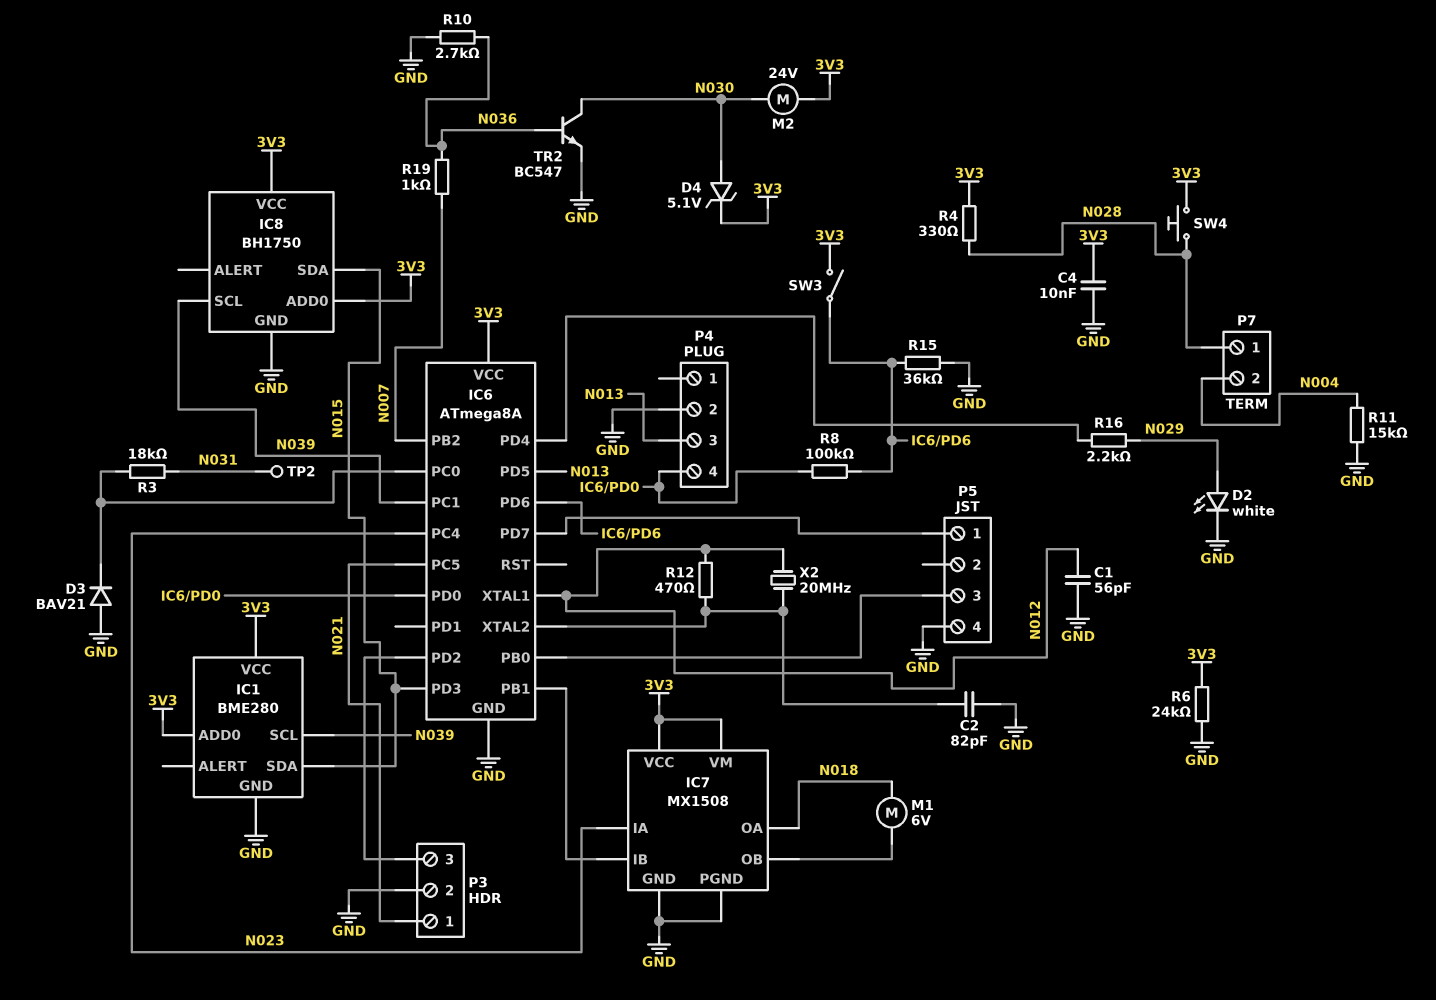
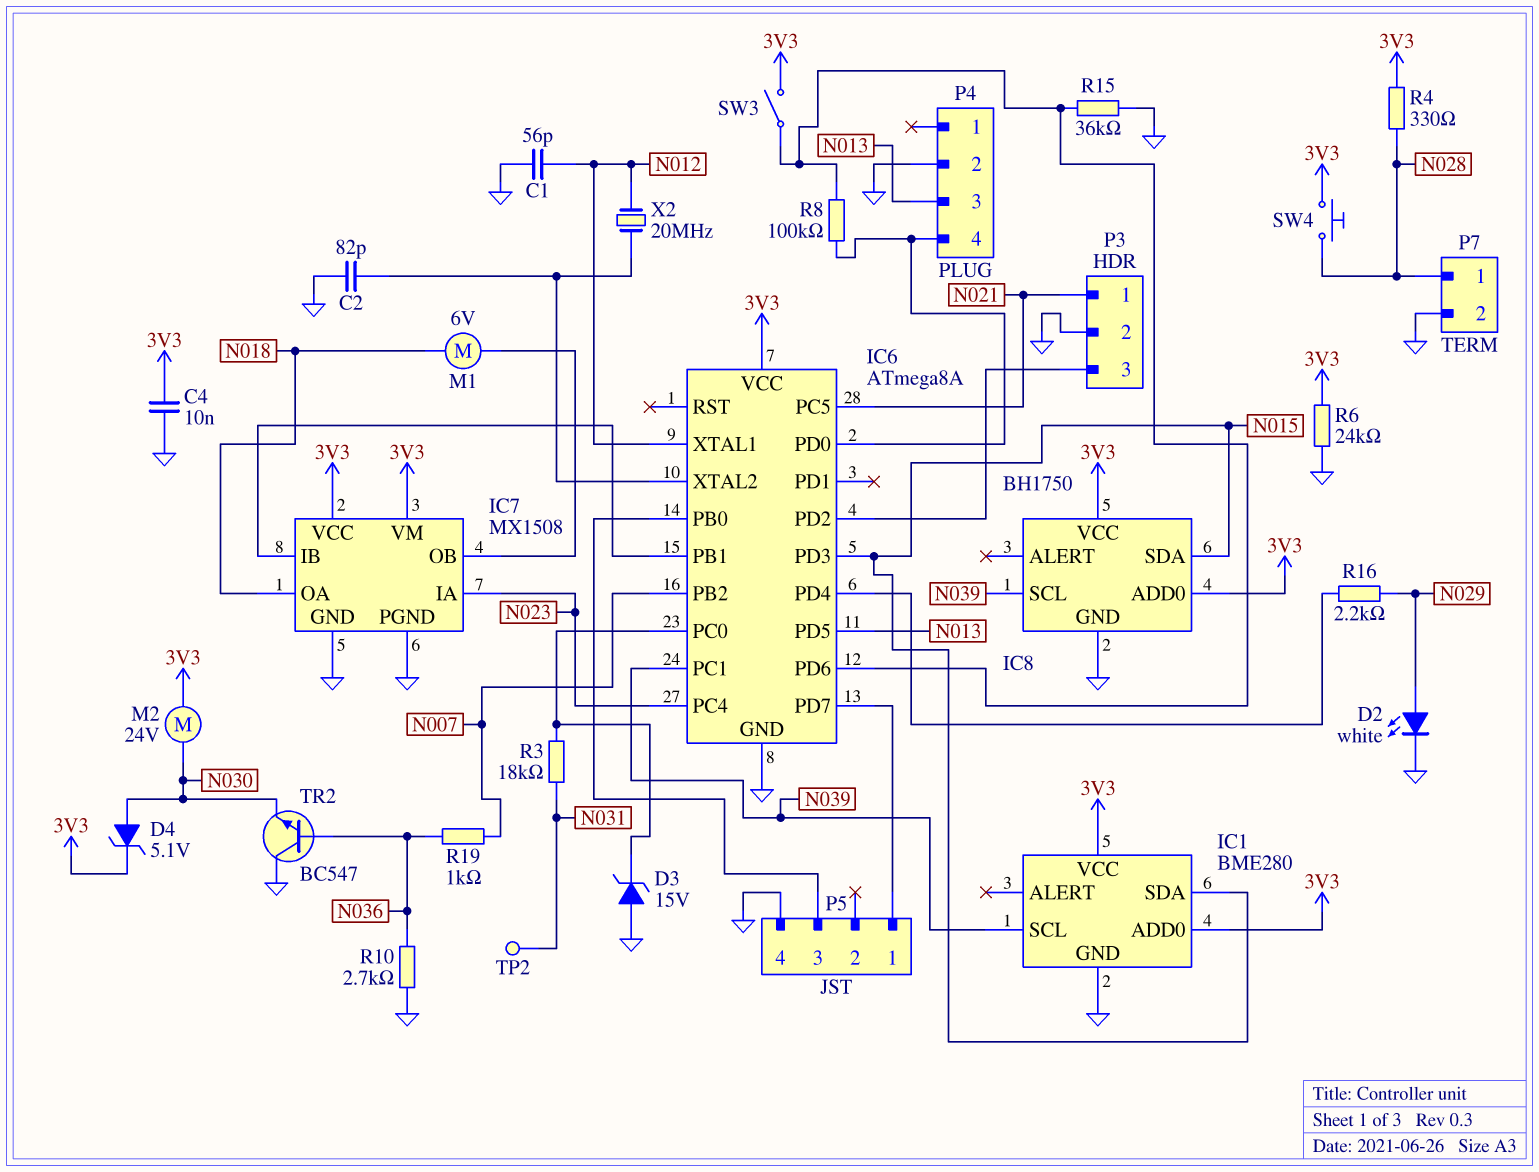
D3: diode BAV21 (A GND, K IC6/PC0) -> zener 15V (A GND, K IC6/PC0)
P7 pin 2: N004 -> GND
R11: 15k (GND, N004) -> none
R12: 470 (IC6/XTAL2, N012) -> none
TR2: NPN BC547 (B N036, C N030, E GND) -> NPN BC547 (B N036, C GND, E N030)

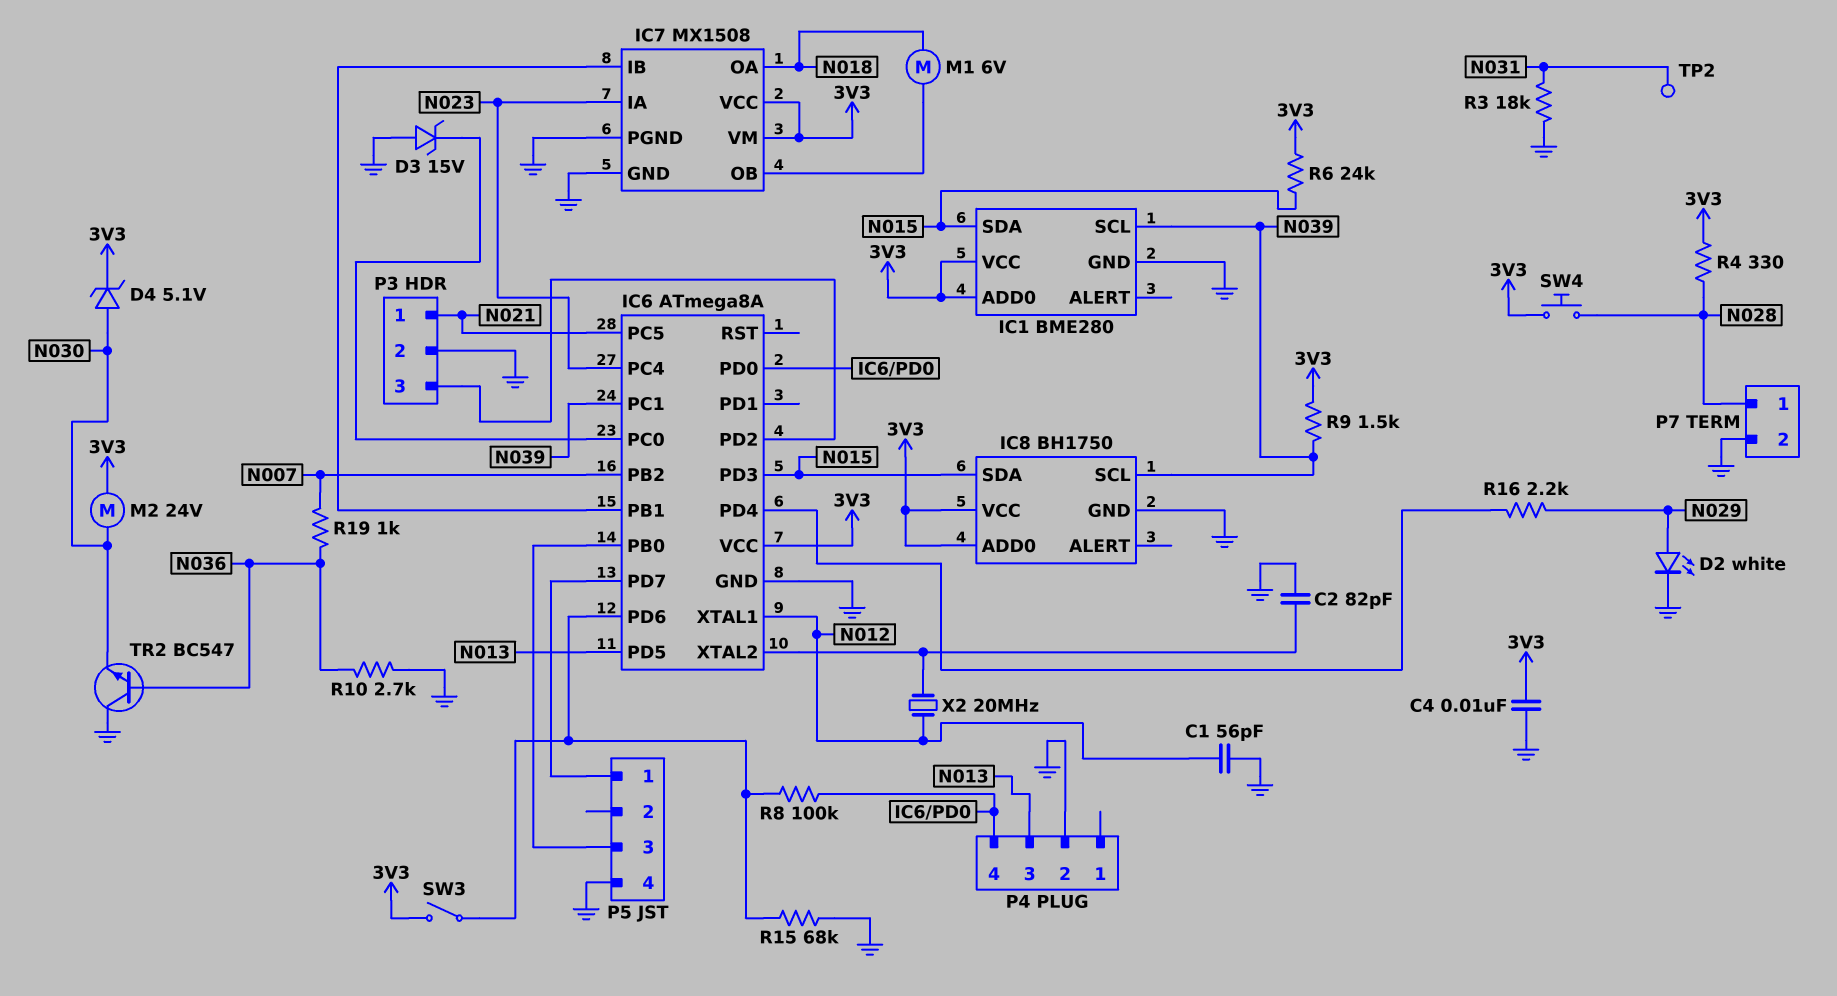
R3: 18k (IC6/PC0, N031) -> 18k (GND, N031)
R6: 24k (3V3, GND) -> 24k (3V3, N015)
R9: none -> 1.5k (3V3, N039)
R15: 36k (GND, IC6/PD6) -> 68k (GND, IC6/PD6)

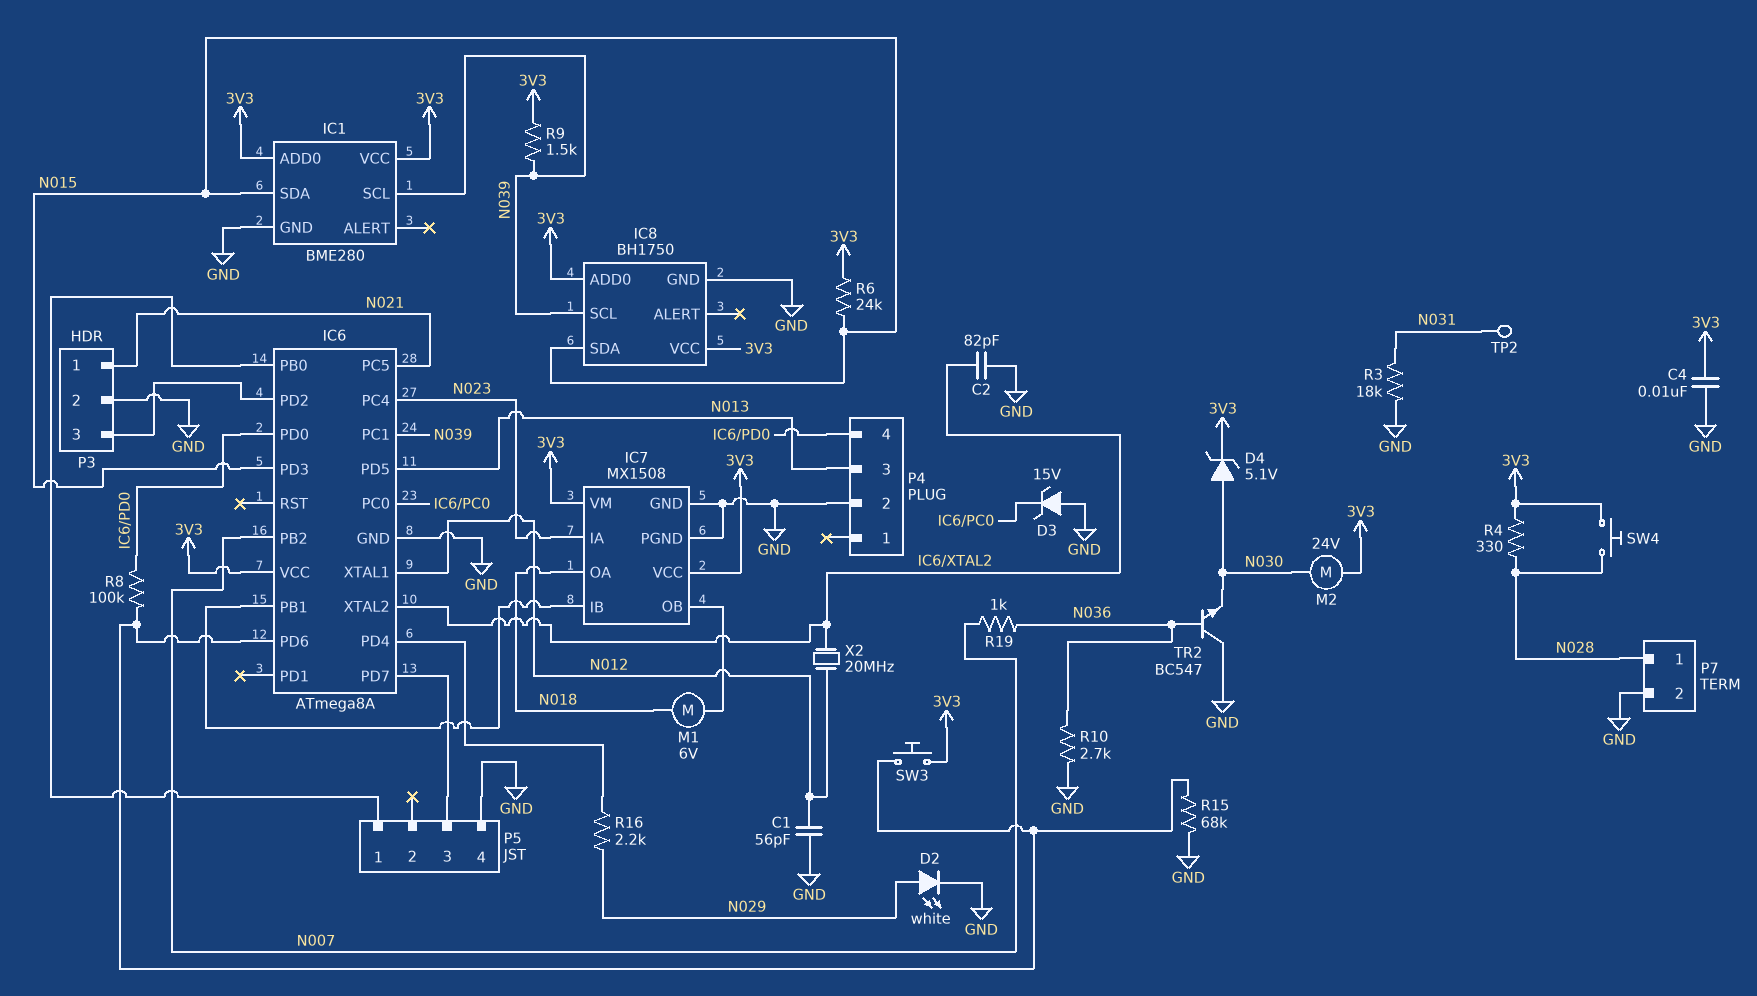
P5 pin 1: IC6/PD7 -> IC6/PB0
P5 pin 3: IC6/PB0 -> IC6/PD7
SW3: switch (3V3, IC6/PD6) -> button (3V3, IC6/PD6)

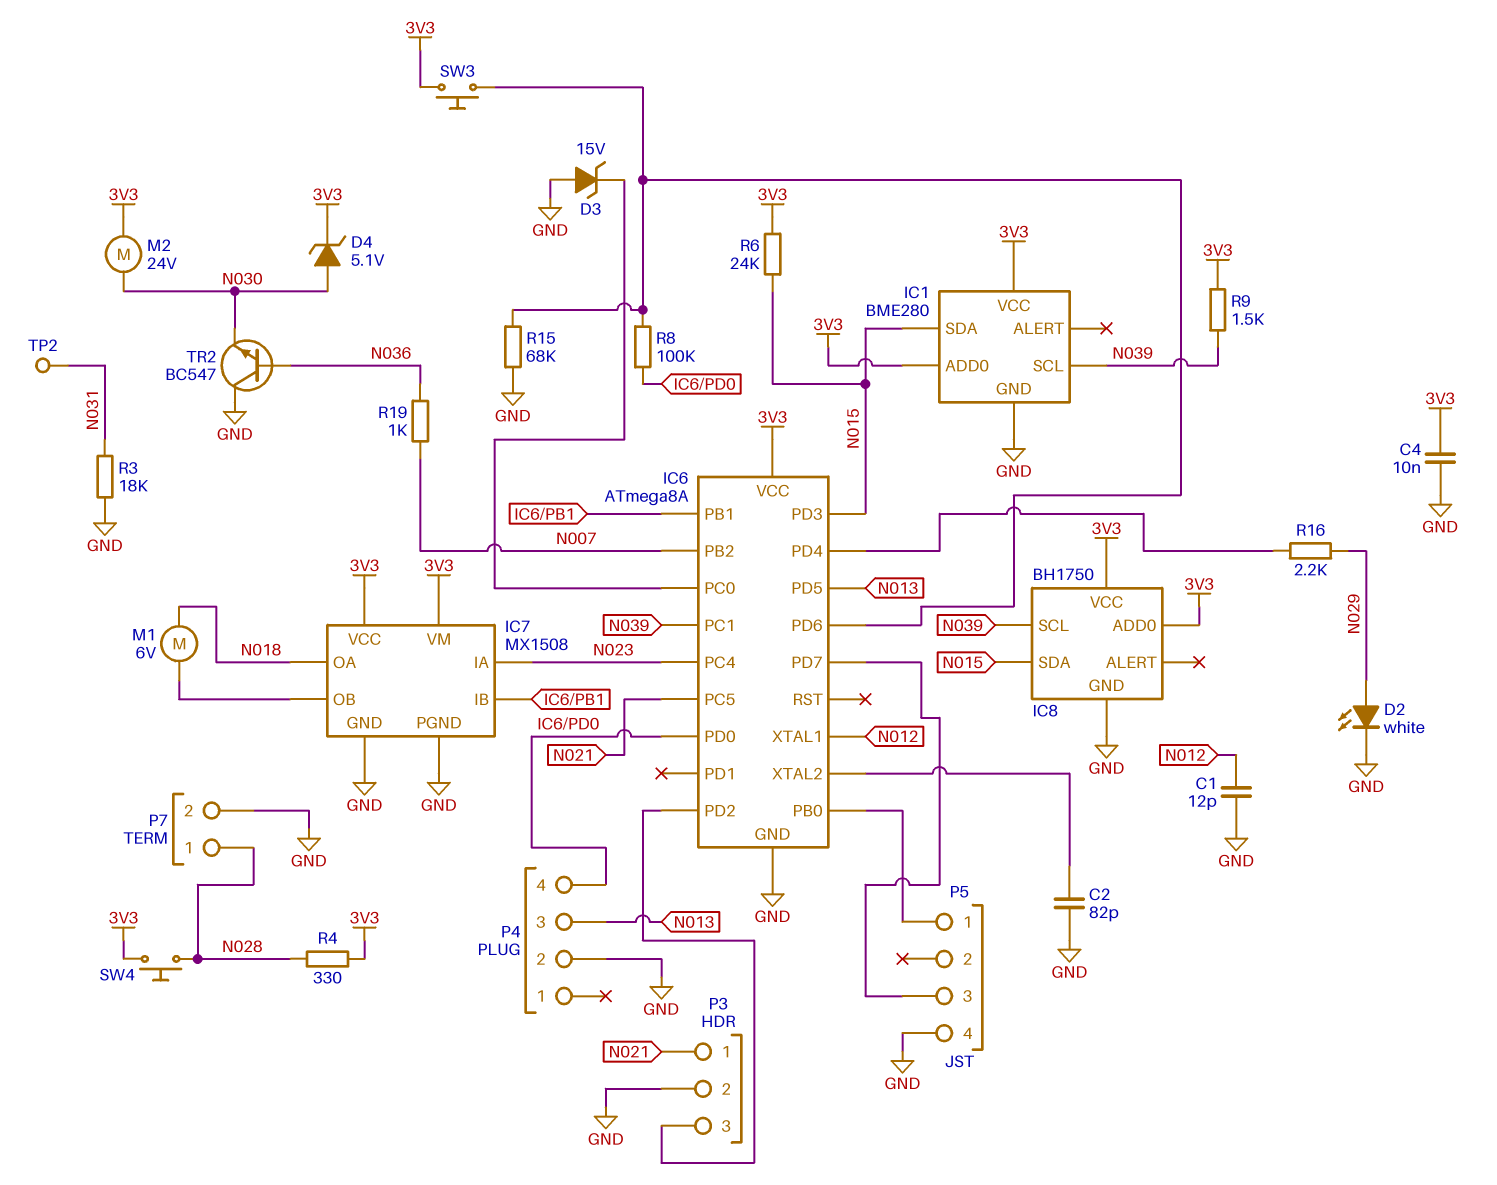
C1: 56pF (GND, N012) -> 12pF (GND, N012)
R10: 2.7k (GND, N036) -> none
X2: 20MHz (IC6/XTAL2, N012) -> none

